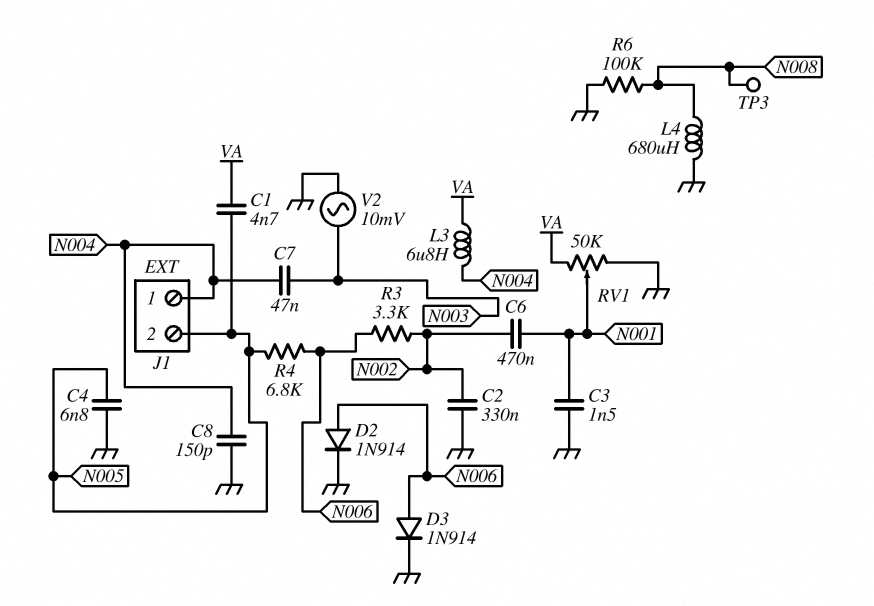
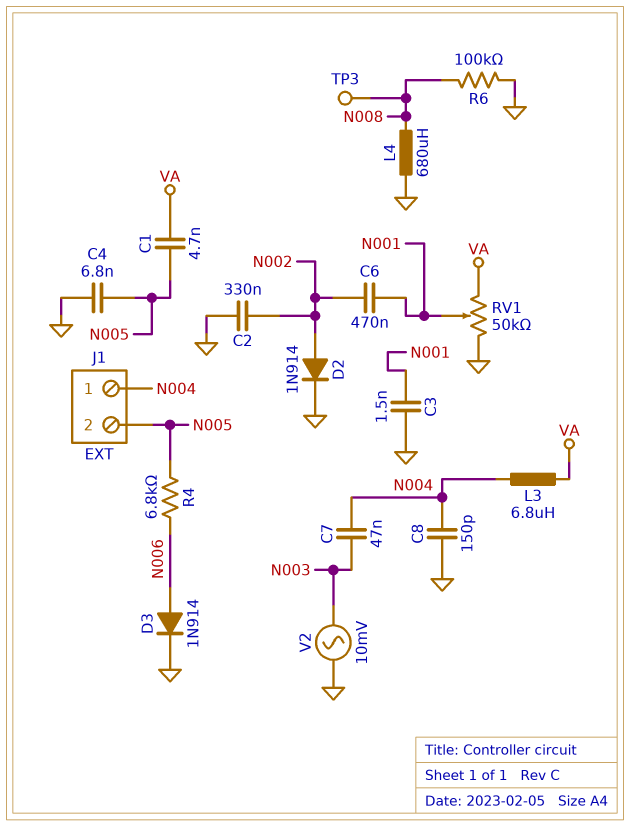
D2: diode 1N914 (A N006, K GND) -> diode 1N914 (A N002, K GND)
R3: 3.3k (N002, N006) -> none

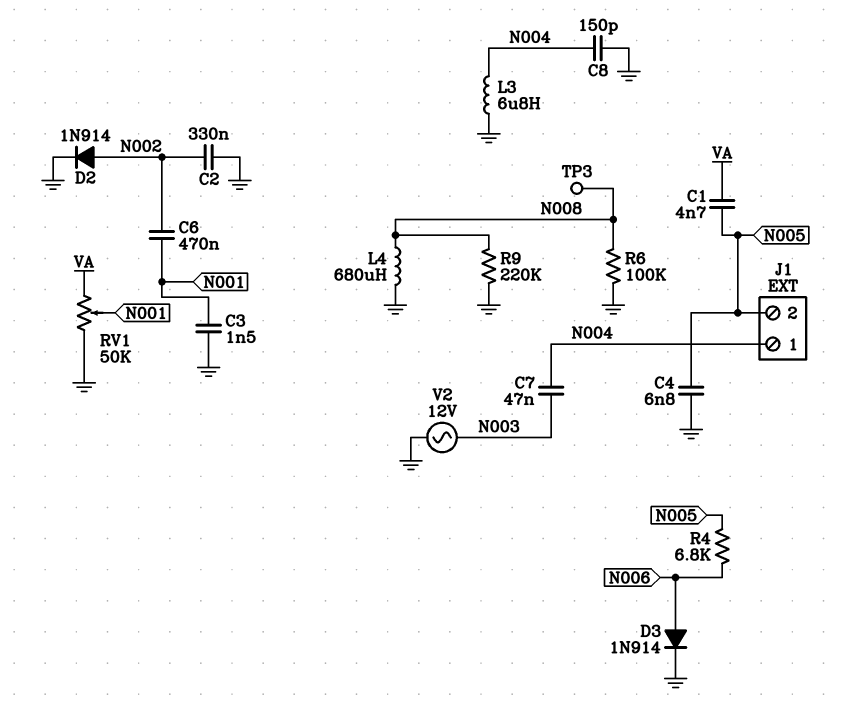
L3: 6.8uH (N004, VA) -> 6.8uH (GND, N004)
R9: none -> 220k (GND, N008)
V2: AC 10mV (GND, N003) -> AC 12V (GND, N003)

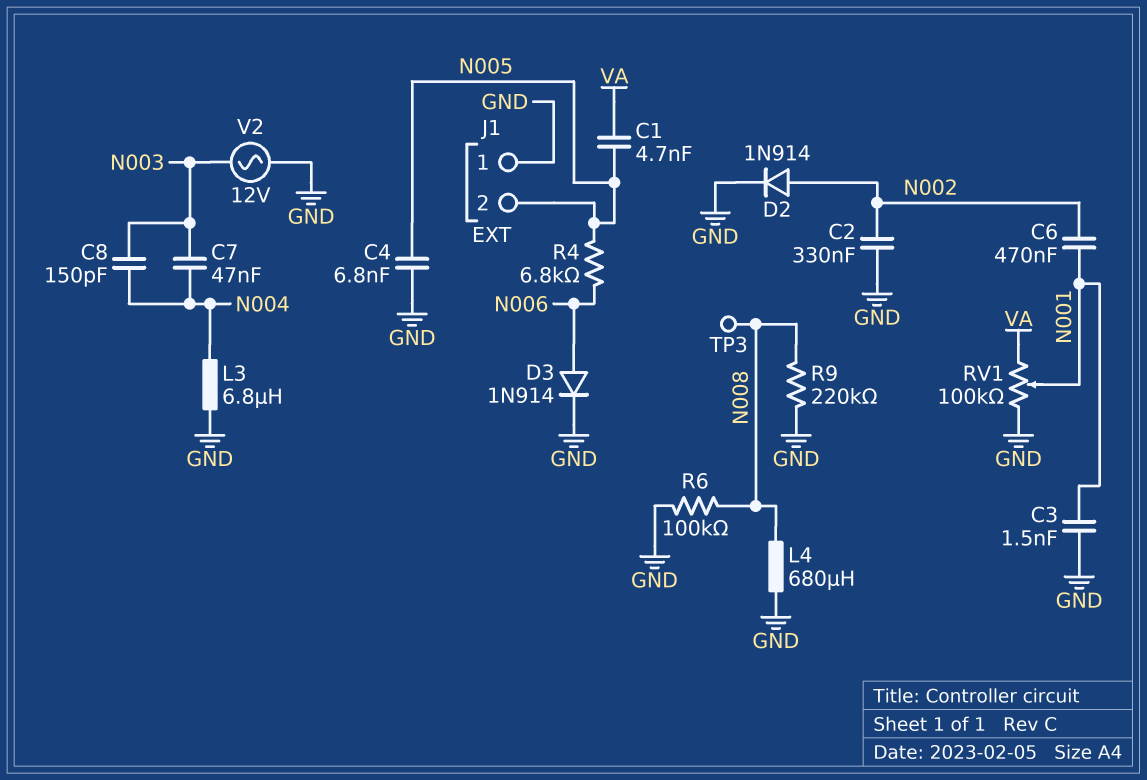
C8: 150pF (GND, N004) -> 150pF (N003, N004)
J1 pin 1: N004 -> GND
RV1: 50k (GND, VA, wiper N001) -> 100k (GND, VA, wiper N001)

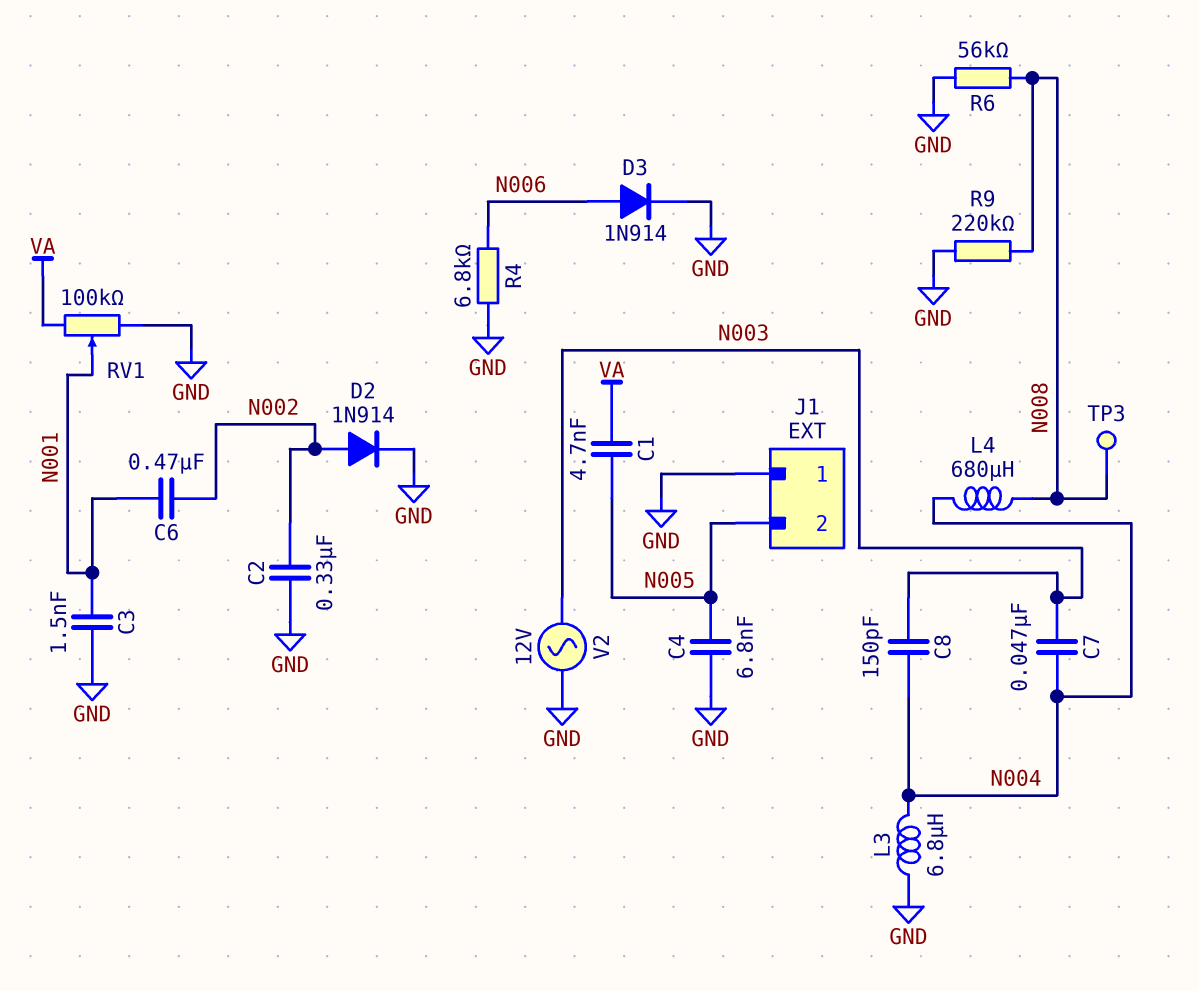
L4: 680uH (GND, N008) -> 680uH (N004, N008)
R4: 6.8k (N005, N006) -> 6.8k (GND, N006)
R6: 100k (GND, N008) -> 56k (GND, N008)

